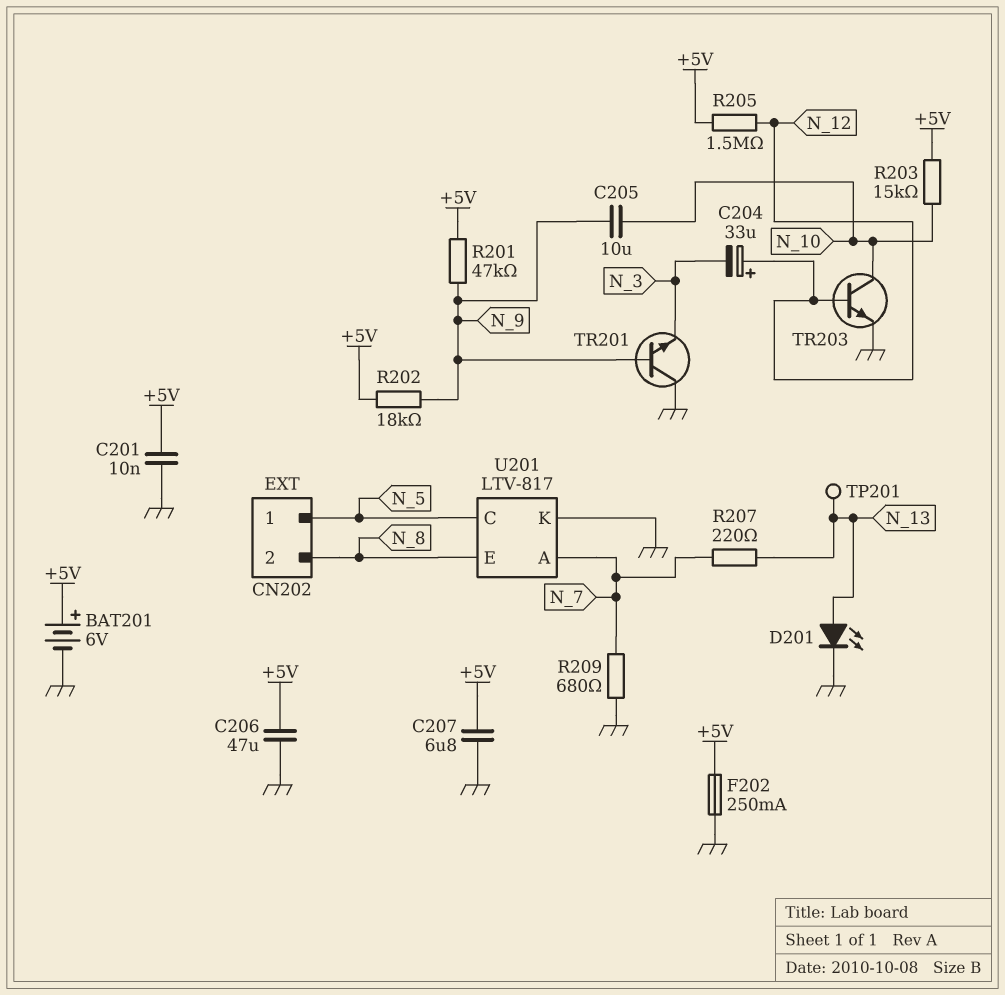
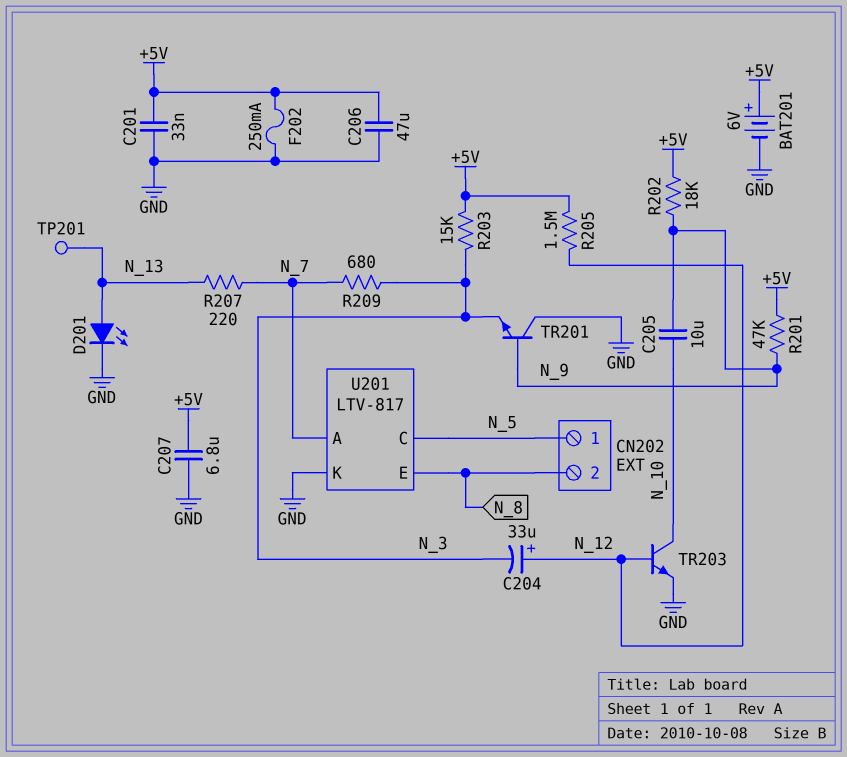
C201: 10nF (+5V, GND) -> 33nF (+5V, GND)
R203: 15k (+5V, N_10) -> 15k (+5V, N_3)
R209: 680 (GND, N_7) -> 680 (N_3, N_7)

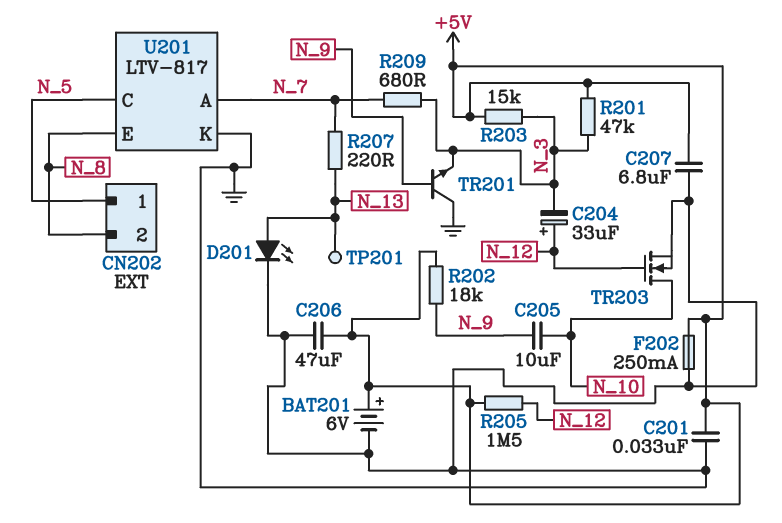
R201: 47k (+5V, N_9) -> 47k (+5V, N_3)
TR203: NPN (B N_12, C N_10, E GND) -> NMOS (G N_12, D N_10, S GND)

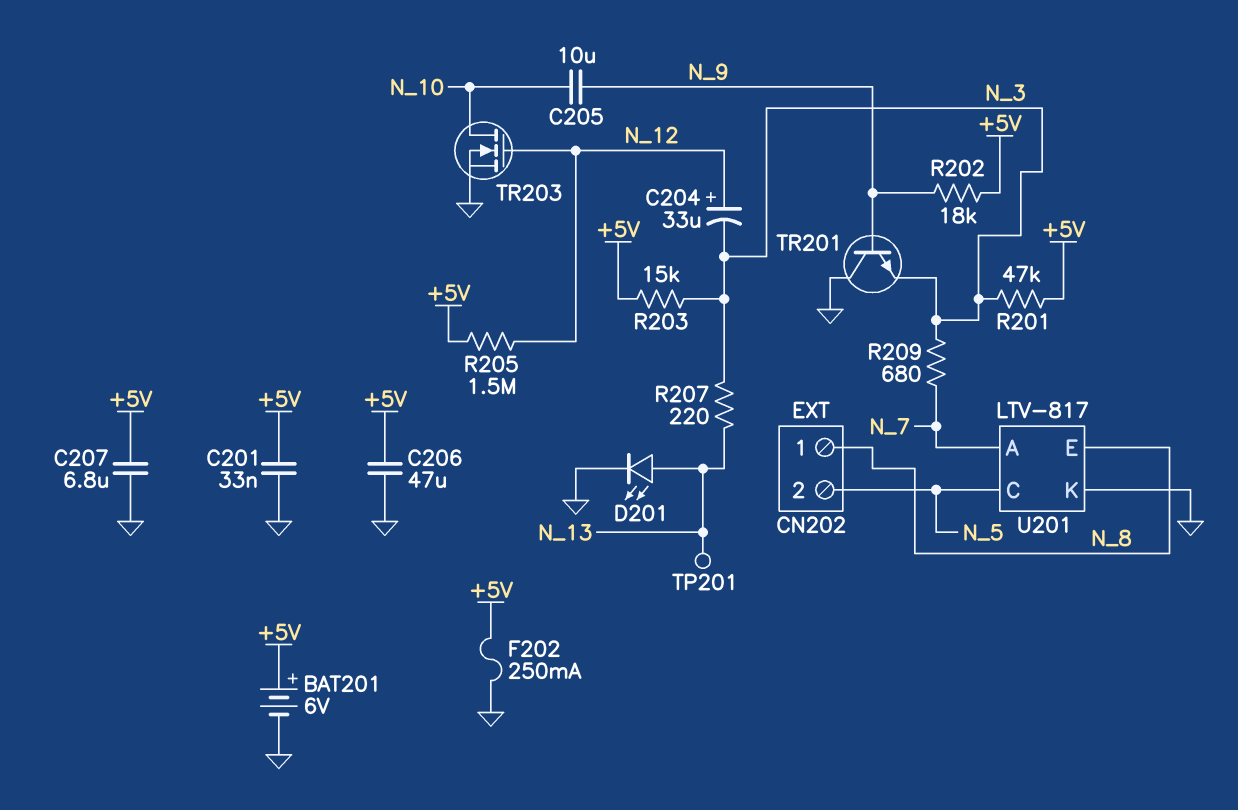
CN202 pin 1: N_5 -> N_8
CN202 pin 2: N_8 -> N_5
R207: 220 (N_7, N_13) -> 220 (N_3, N_13)

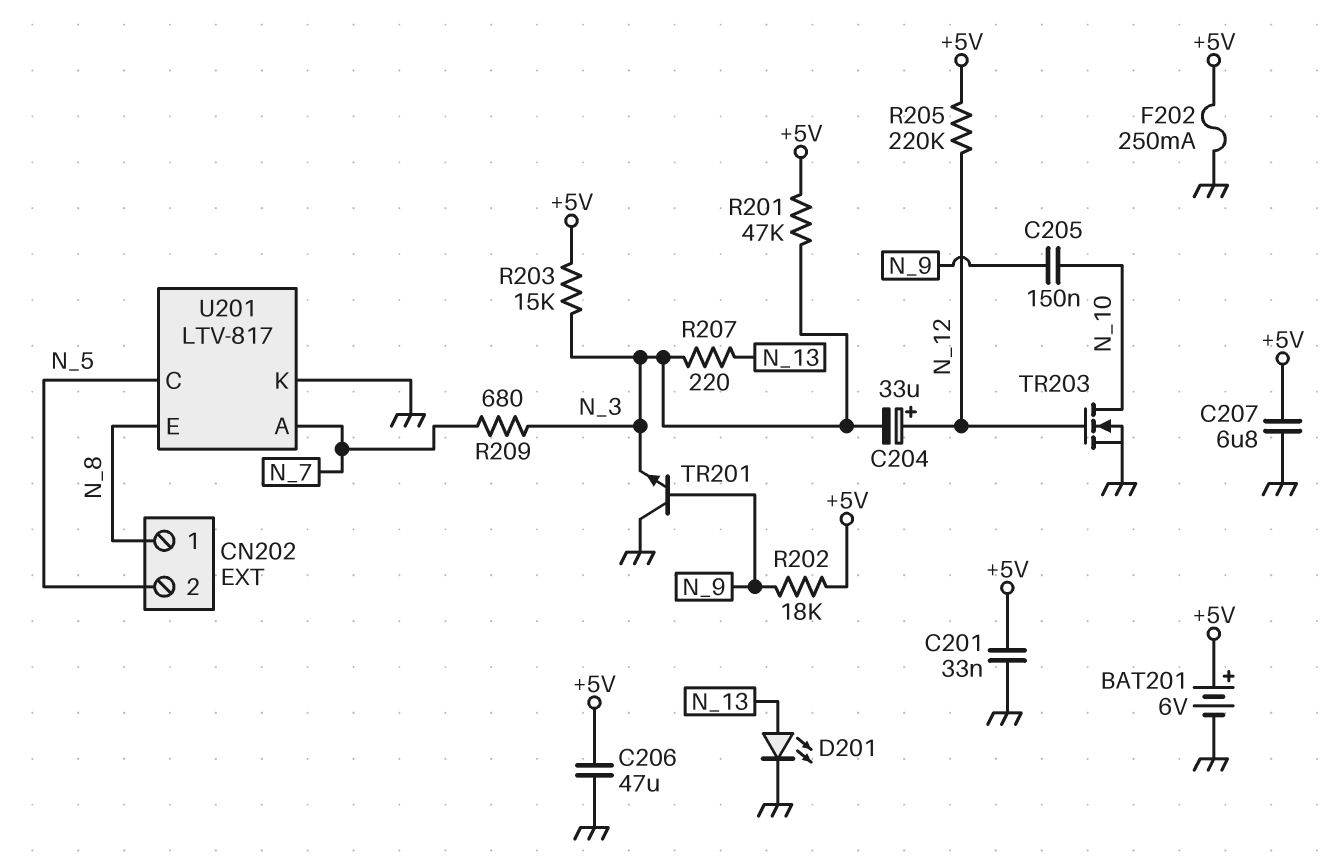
C205: 10uF (N_9, N_10) -> 150nF (N_9, N_10)
R205: 1.5M (+5V, N_12) -> 220k (+5V, N_12)
TP201: test point (N_13) -> none

